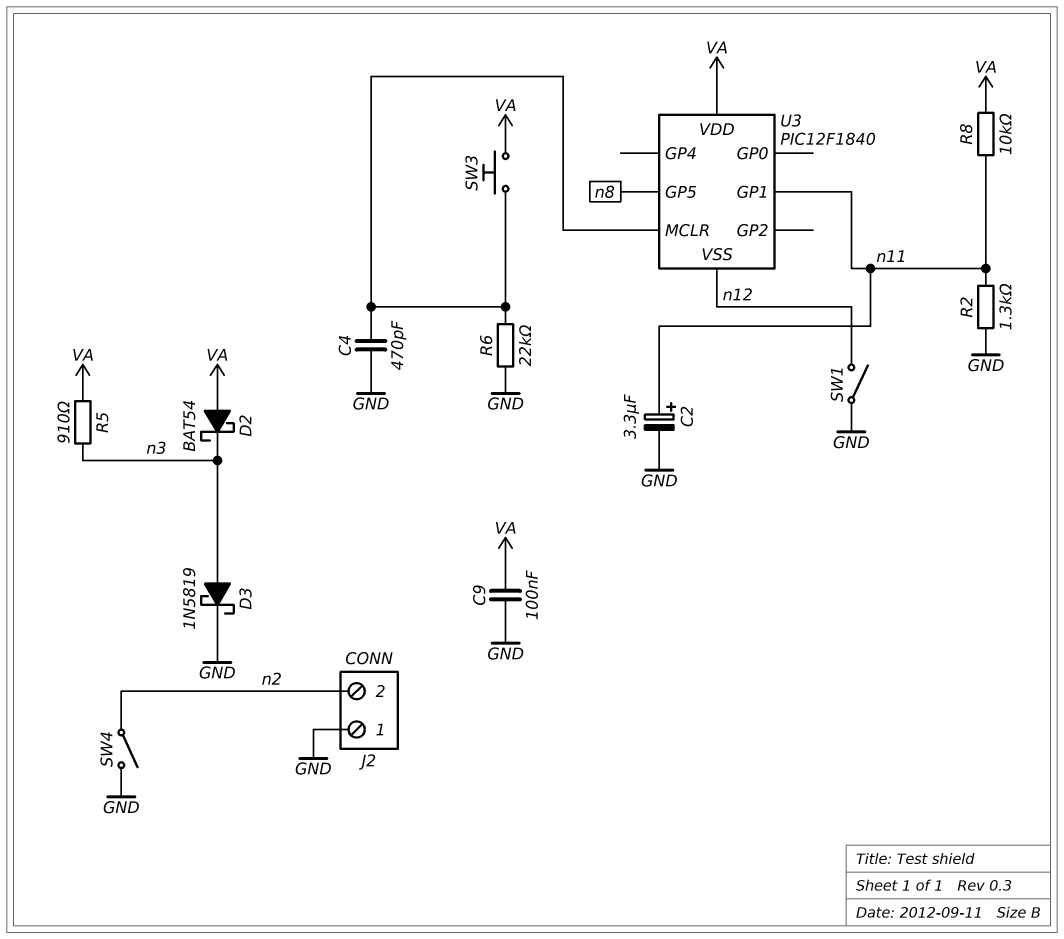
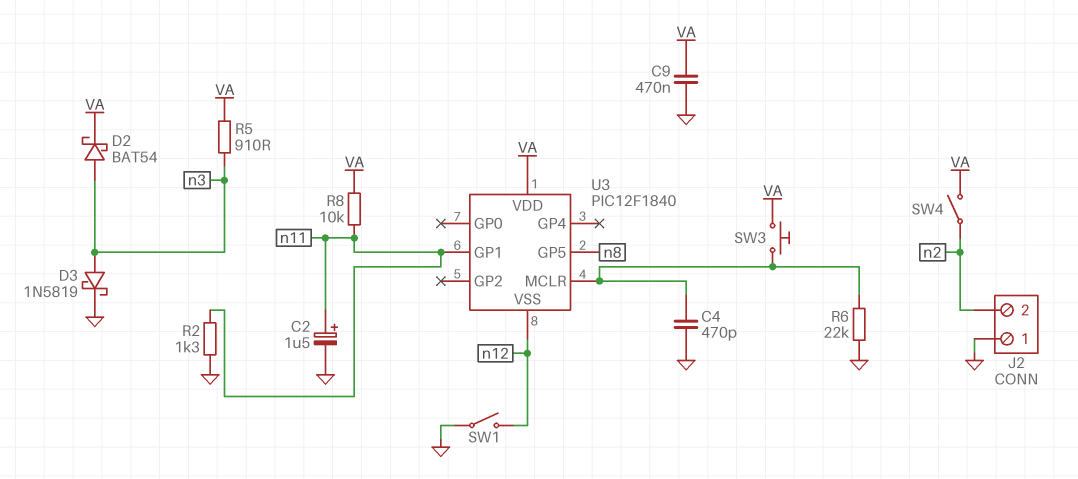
C2: 3.3uF (plus n11, minus GND) -> 1.5uF (plus n11, minus GND)
C9: 100nF (GND, VA) -> 470nF (GND, VA)
D2: schottky BAT54 (A VA, K n3) -> schottky BAT54 (A n3, K VA)
SW4: switch (GND, n2) -> switch (VA, n2)

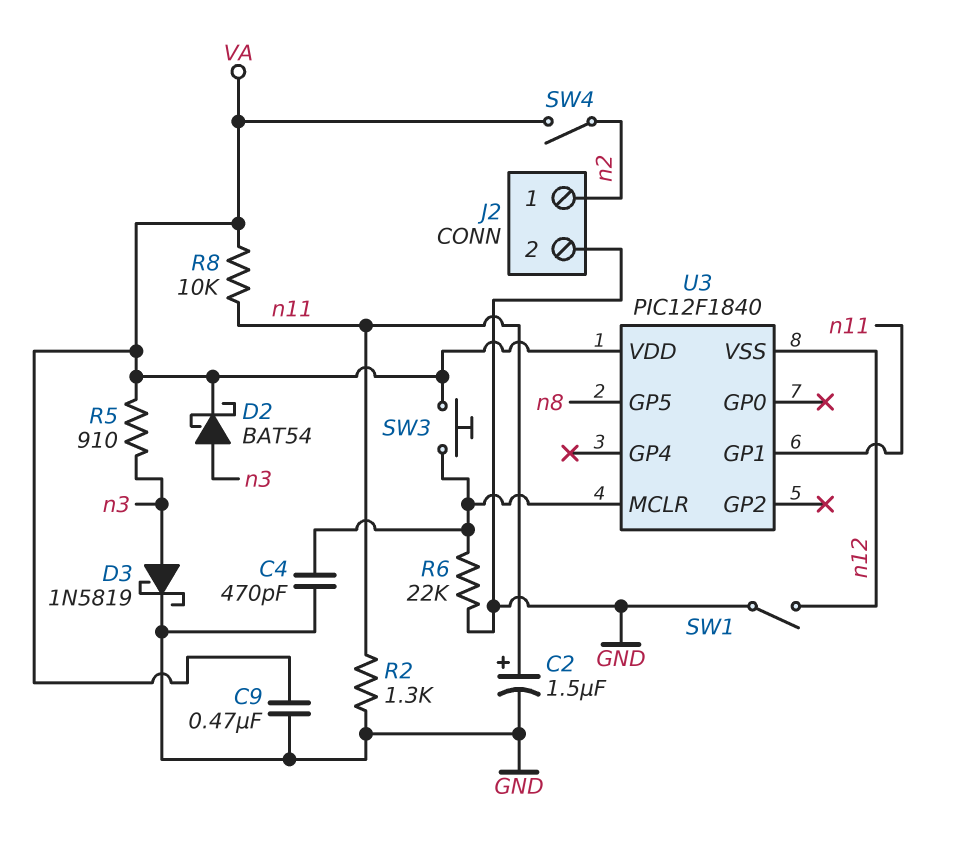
J2 pin 1: GND -> n2
J2 pin 2: n2 -> GND

